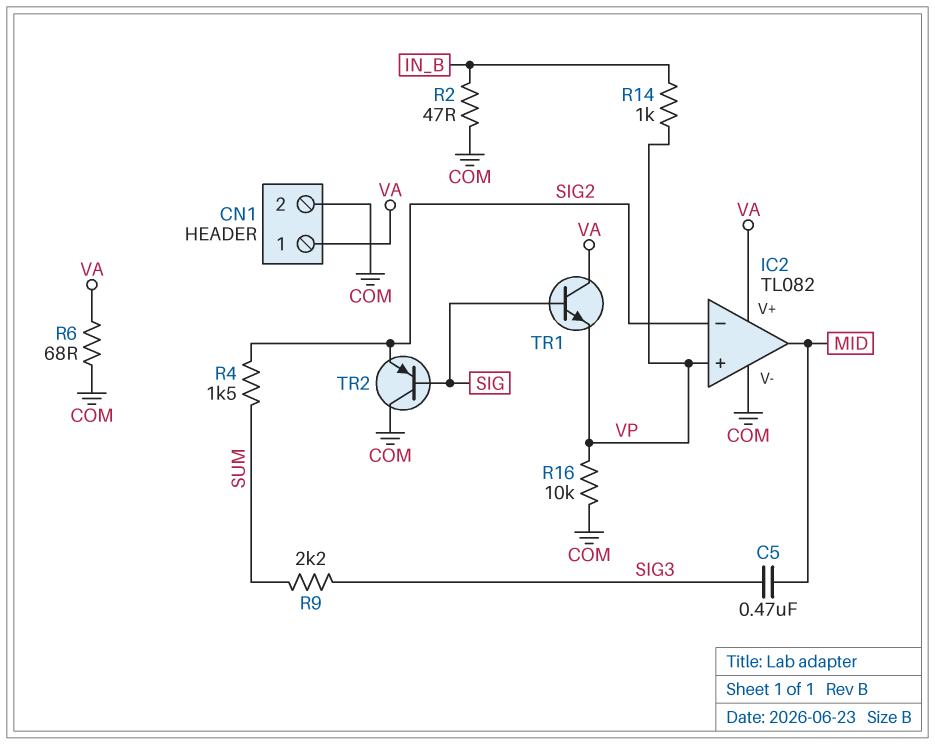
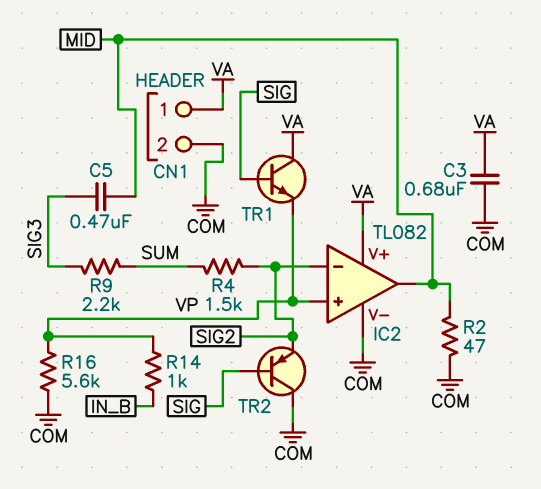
C3: none -> 680nF (COM, VA)
R2: 47 (COM, IN_B) -> 47 (COM, MID)
R6: 68 (COM, VA) -> none
R16: 10k (COM, VP) -> 5.6k (COM, VP)

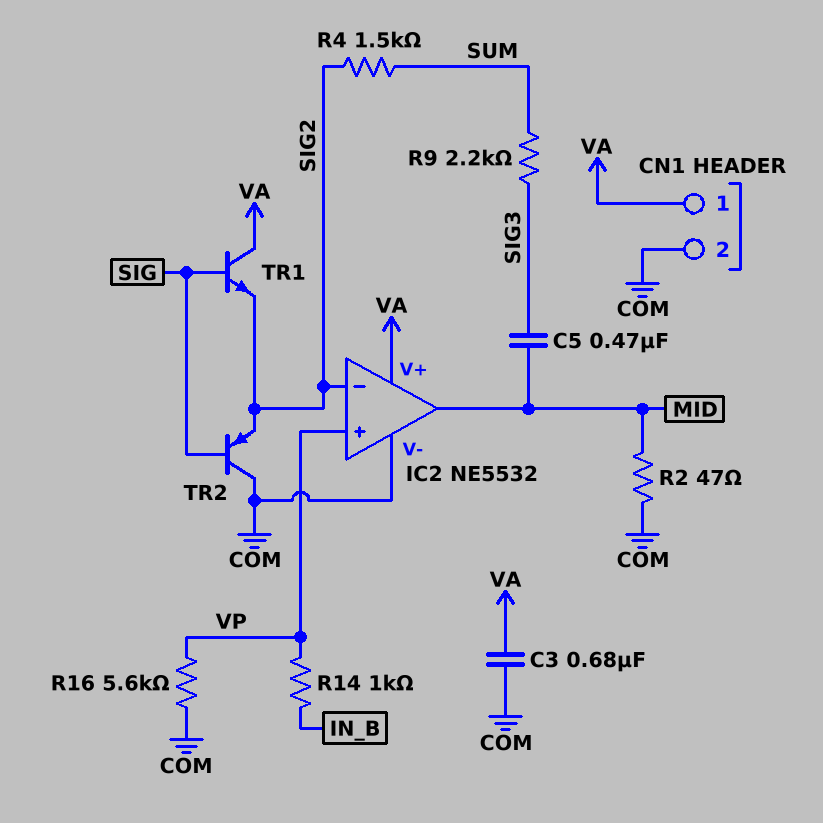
IC2: TL082 -> NE5532
TR1: NPN (B SIG, C VA, E VP) -> NPN (B SIG, C VA, E SIG2)

